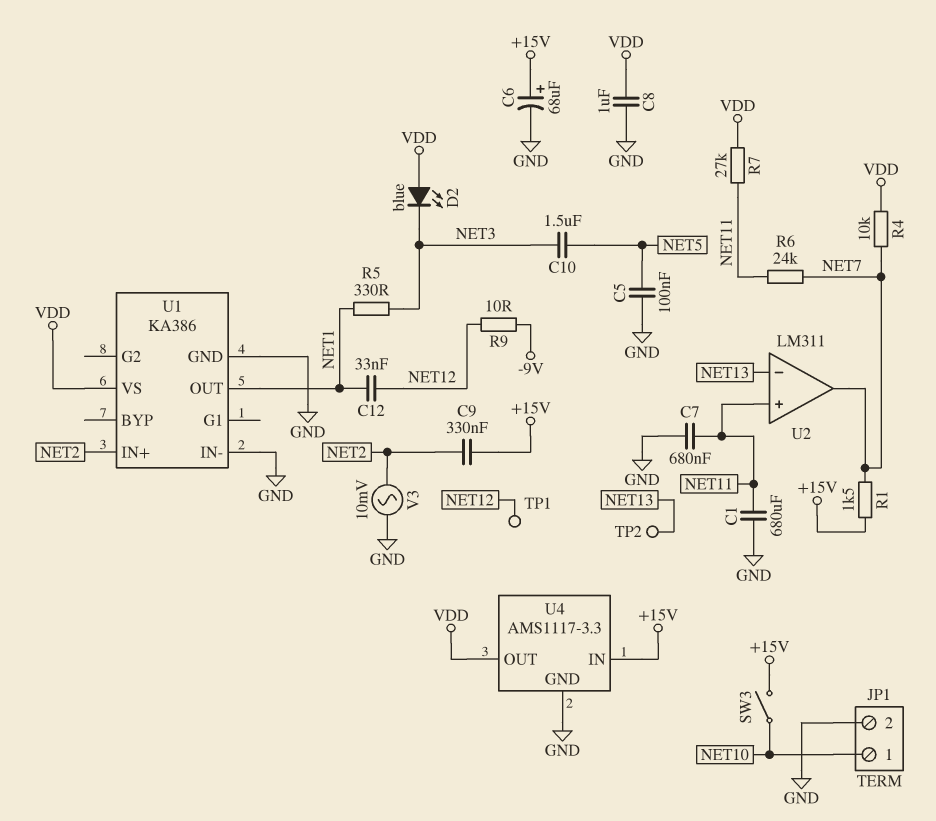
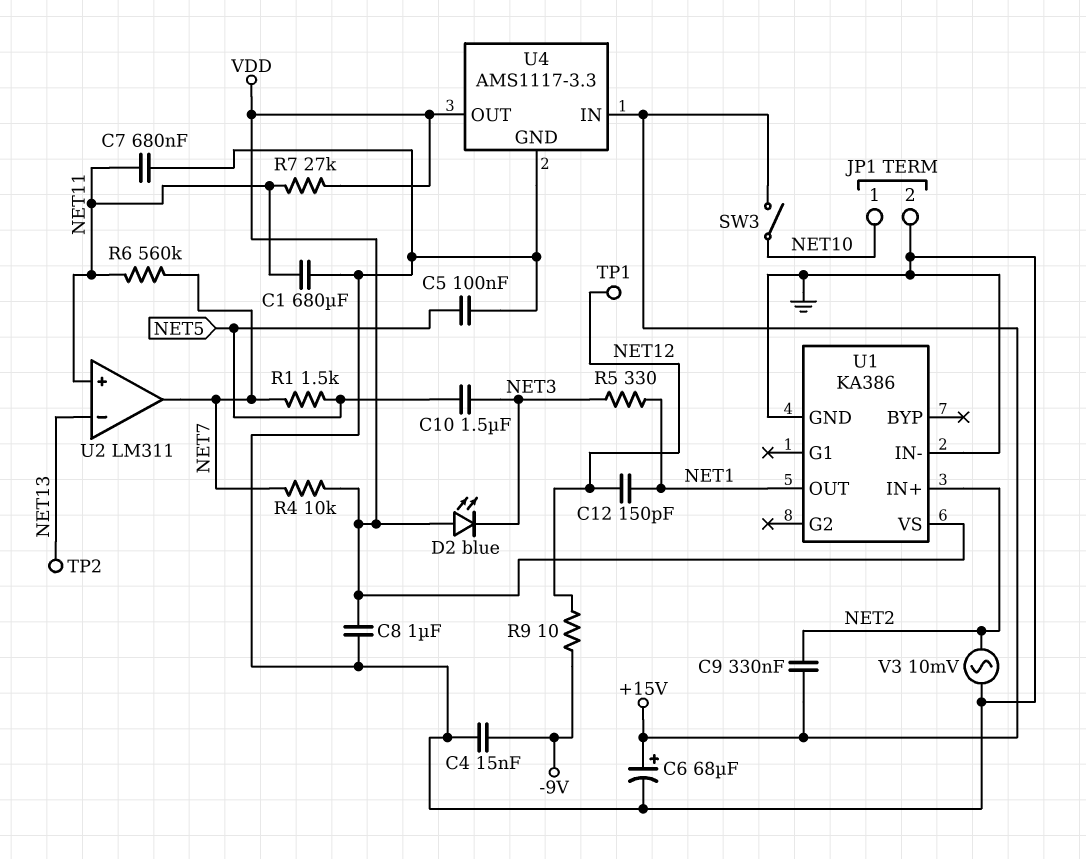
C4: none -> 15nF (-9V, GND)
C12: 33nF (NET1, NET12) -> 150pF (NET1, NET12)
R1: 1.5k (+15V, NET7) -> 1.5k (NET5, NET7)
R6: 24k (NET7, NET11) -> 560k (NET7, NET11)

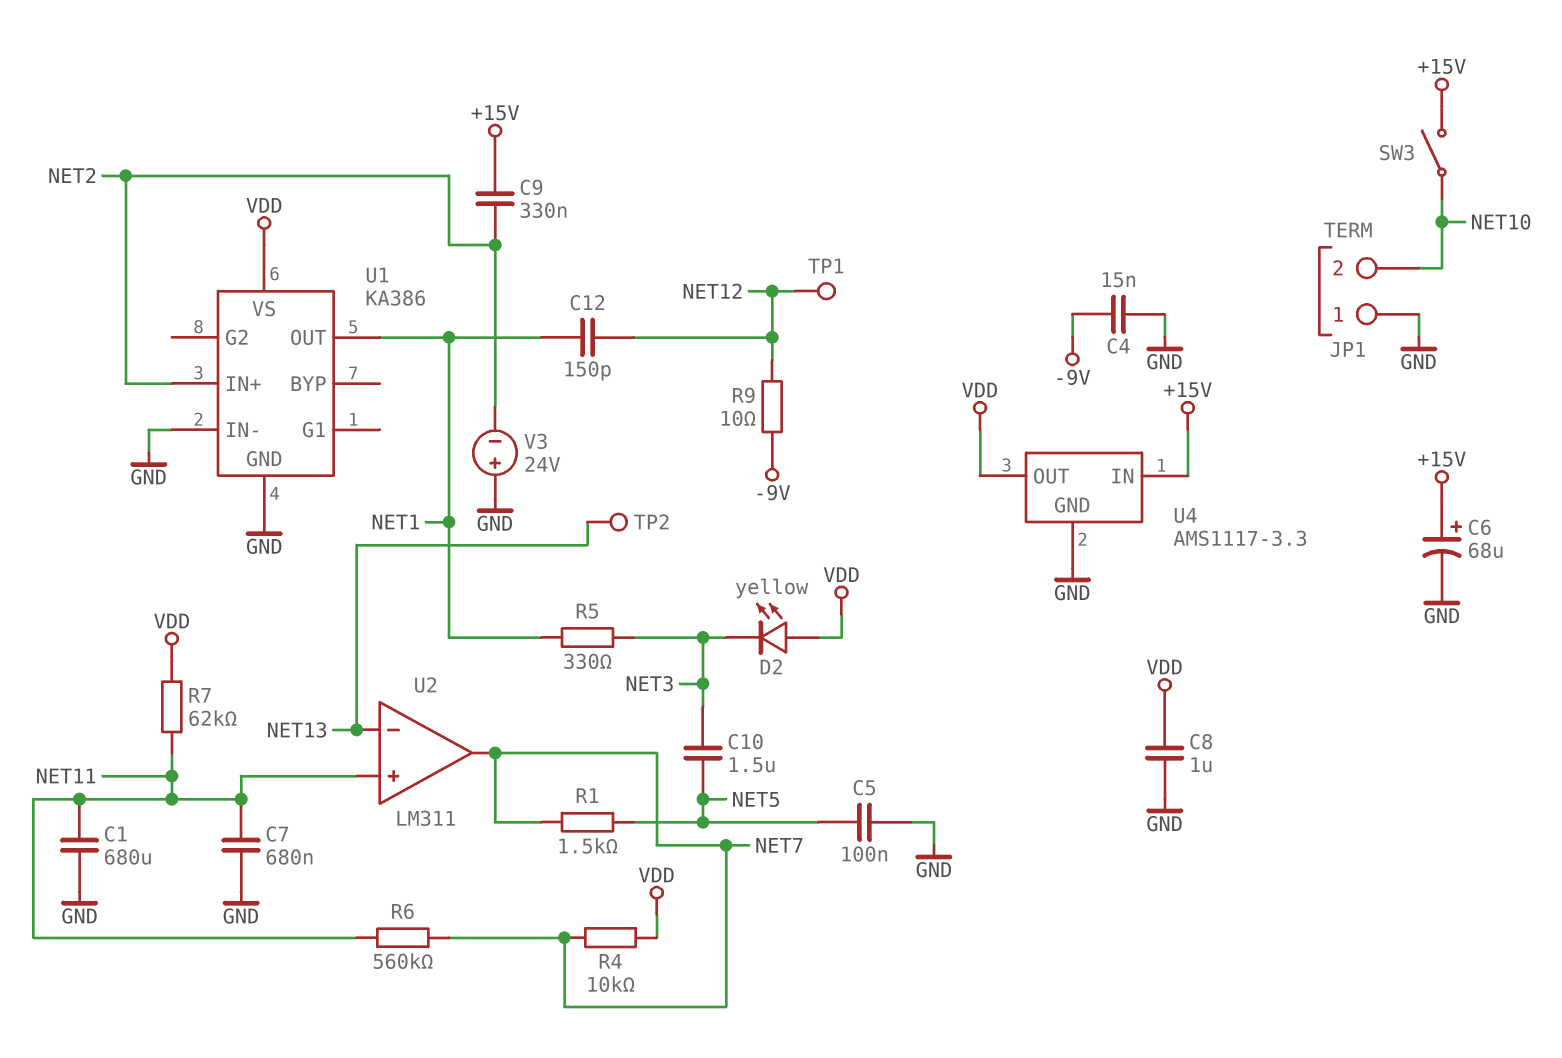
D2: LED blue (A VDD, K NET3) -> LED yellow (A VDD, K NET3)
JP1 pin 1: NET10 -> GND
JP1 pin 2: GND -> NET10
R7: 27k (NET11, VDD) -> 62k (NET11, VDD)
V3: AC 10mV (GND, NET2) -> 24V (plus GND, minus NET2)

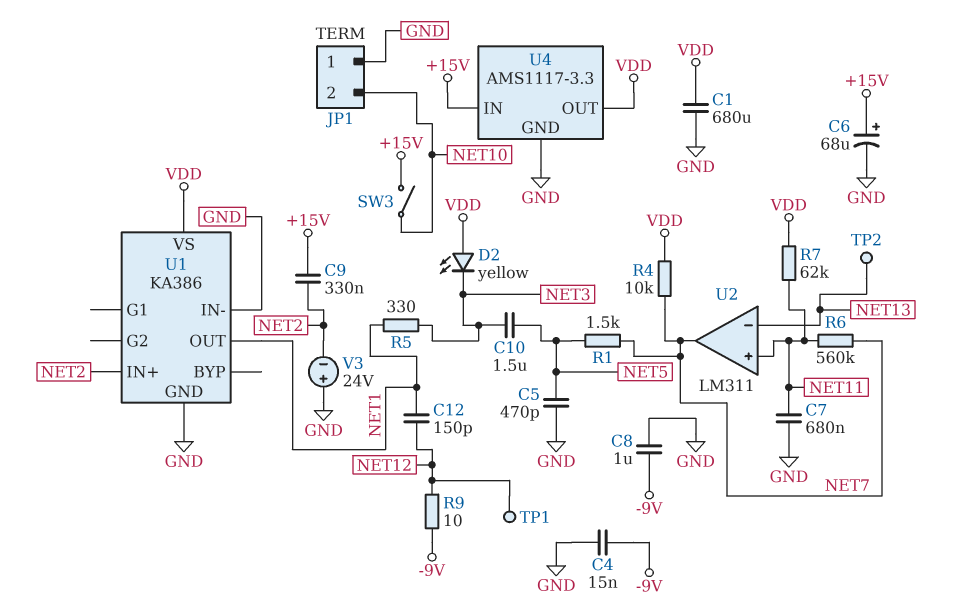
C1: 680uF (GND, NET11) -> 680uF (GND, VDD)
C5: 100nF (GND, NET5) -> 470pF (GND, NET5)
C8: 1uF (GND, VDD) -> 1uF (-9V, GND)

